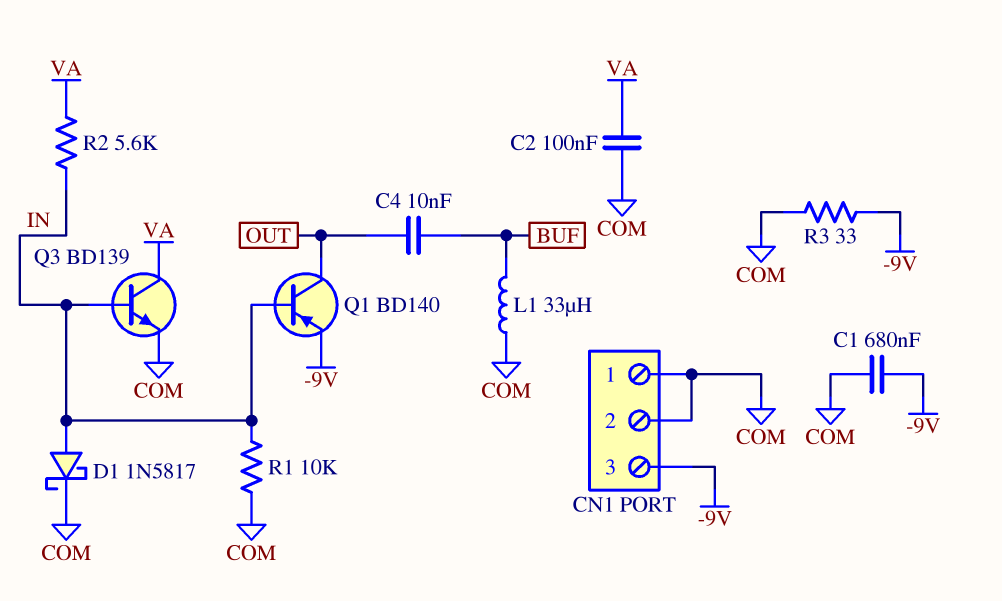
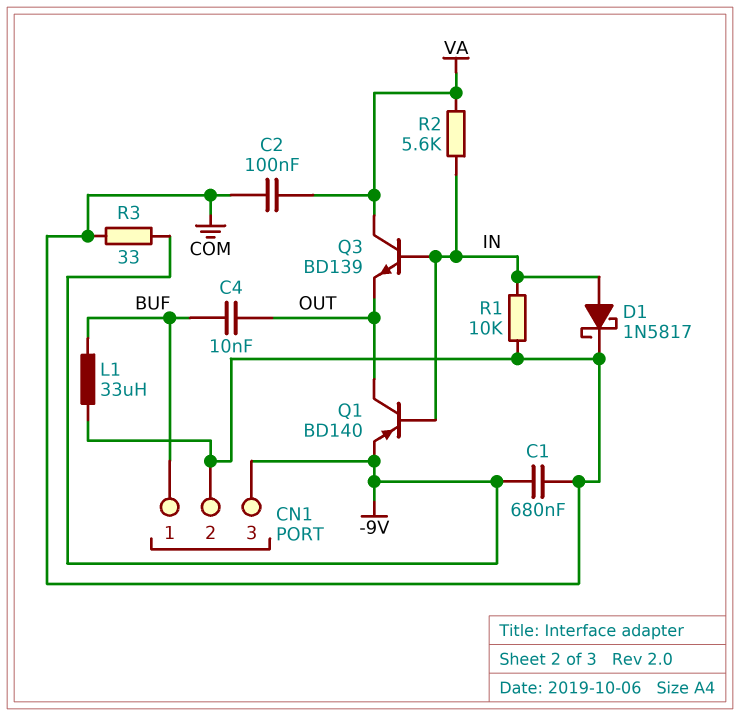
CN1 pin 1: COM -> BUF
Q3: NPN BD139 (B IN, C VA, E COM) -> NPN BD139 (B IN, C VA, E OUT)

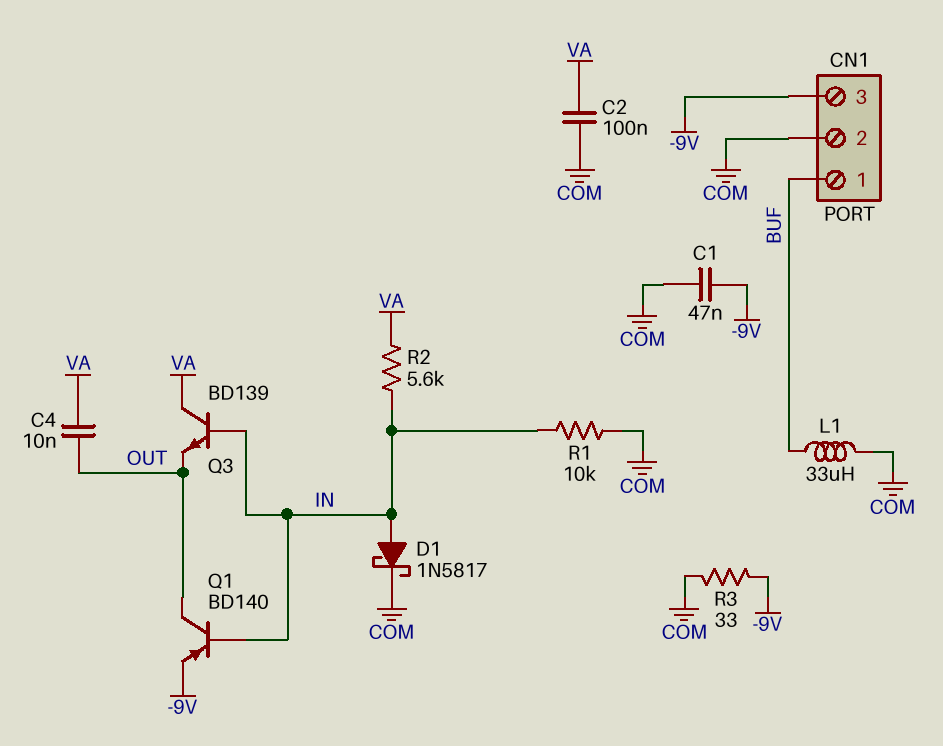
C1: 680nF (-9V, COM) -> 47nF (-9V, COM)
C4: 10nF (BUF, OUT) -> 10nF (OUT, VA)

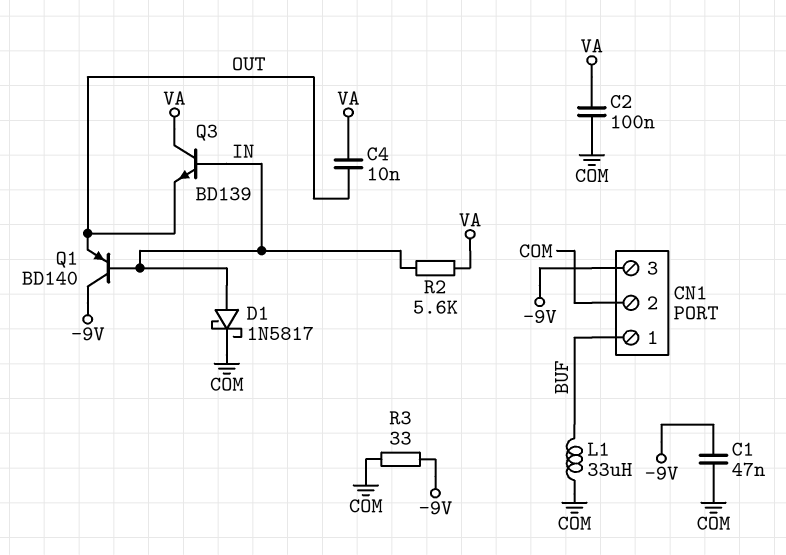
Q1: PNP BD140 (B IN, C OUT, E -9V) -> PNP BD140 (B IN, C -9V, E OUT)
R1: 10k (COM, IN) -> none

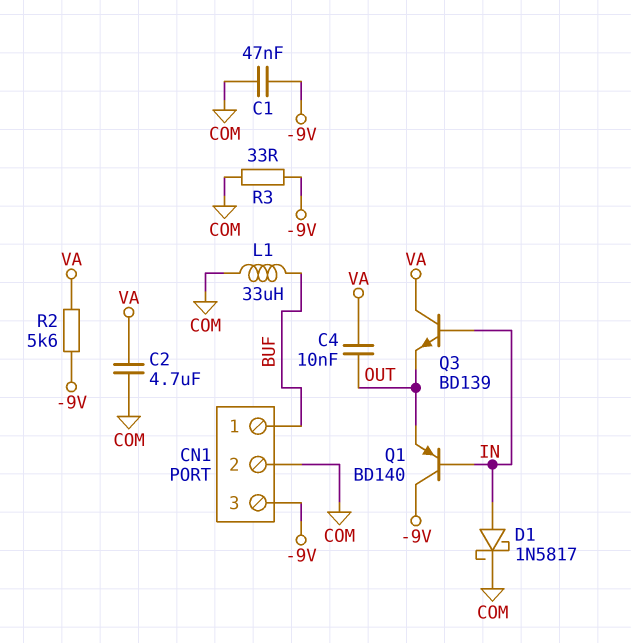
C2: 100nF (COM, VA) -> 4.7uF (COM, VA)
R2: 5.6k (IN, VA) -> 5.6k (-9V, VA)

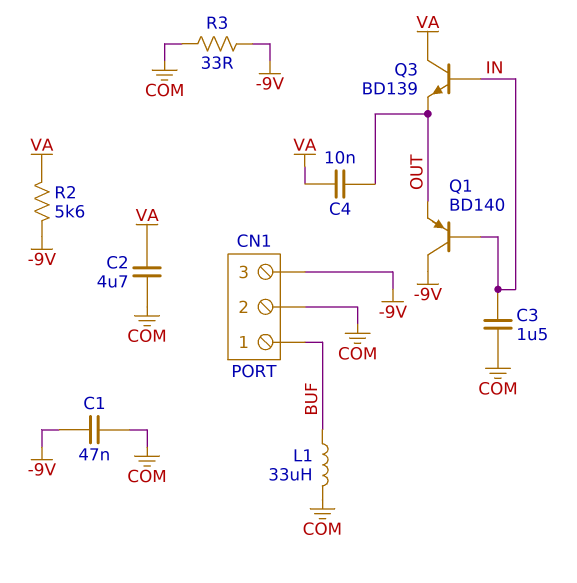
C3: none -> 1.5uF (COM, IN)
D1: schottky 1N5817 (A IN, K COM) -> none

